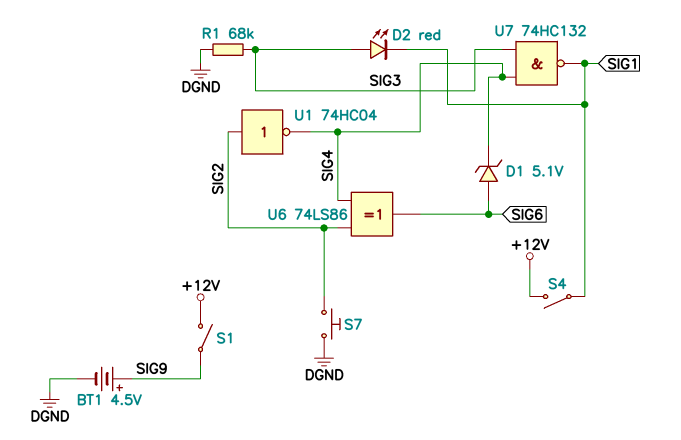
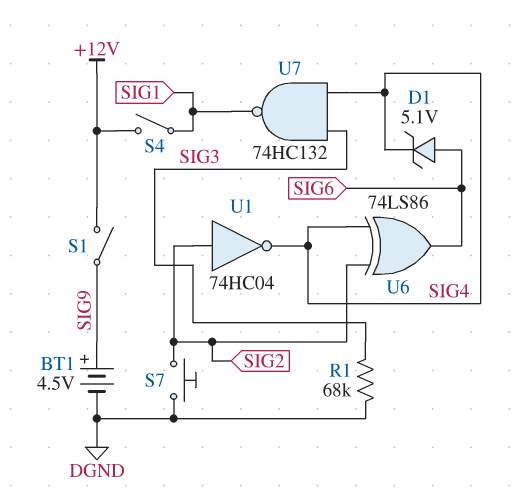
D2: LED red (A SIG3, K SIG1) -> none

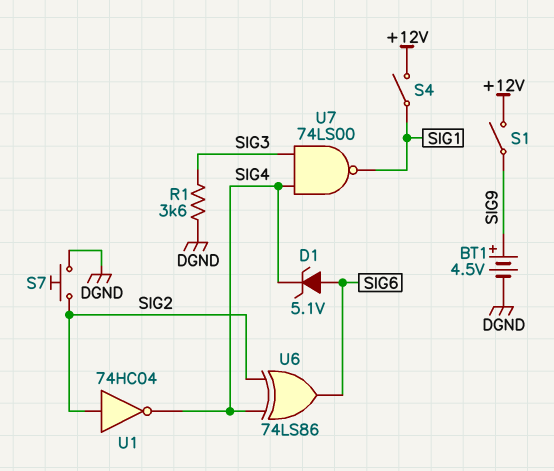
R1: 68k (DGND, SIG3) -> 3.6k (DGND, SIG3)
U7: NAND 74HC132 (in SIG3, in SIG4, out SIG1) -> NAND 74LS00 (in SIG3, in SIG4, out SIG1)

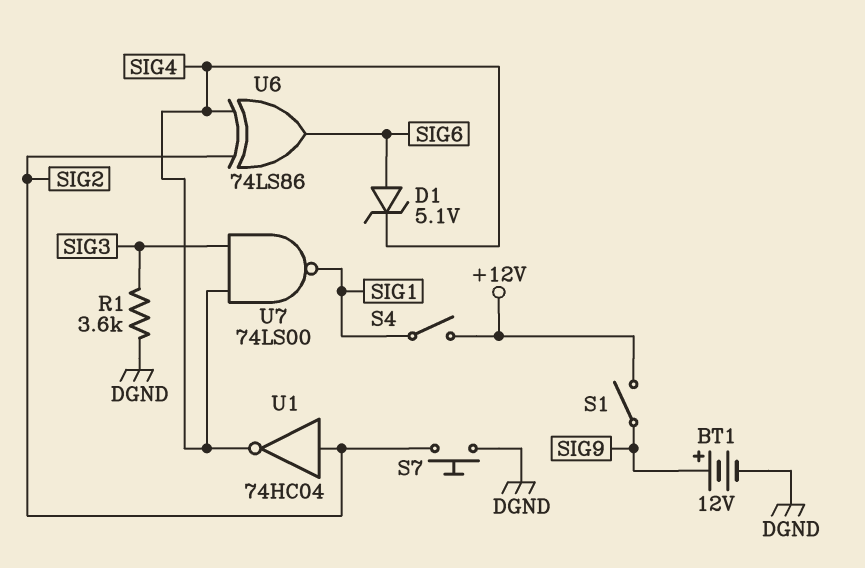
BT1: 4.5V (plus SIG9, minus DGND) -> 12V (plus SIG9, minus DGND)

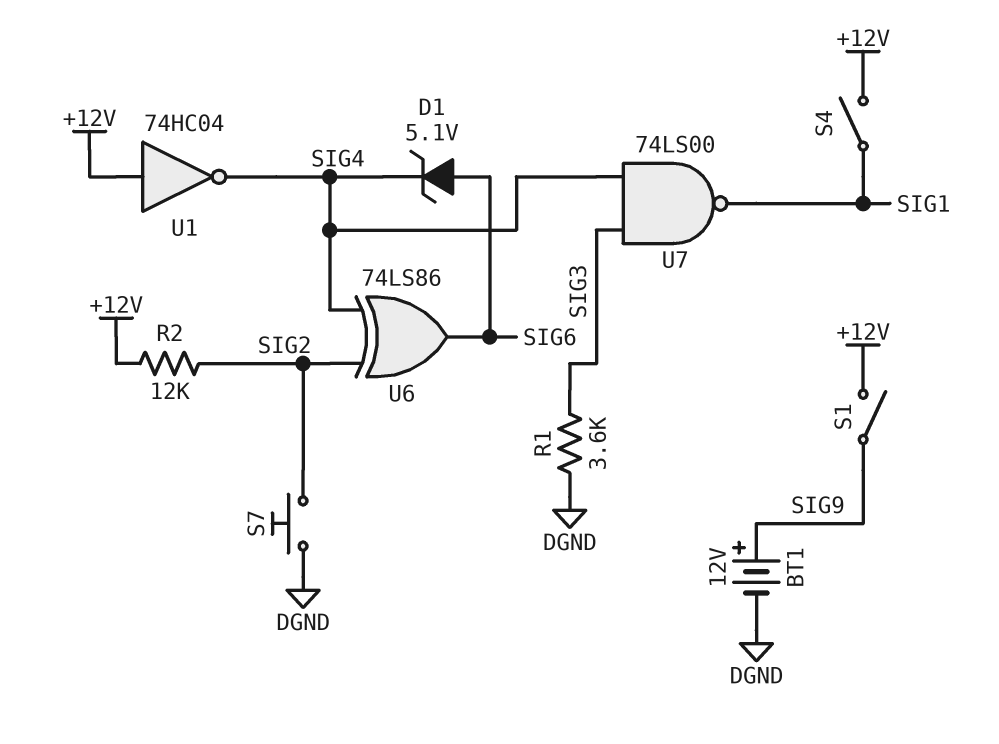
R2: none -> 12k (+12V, SIG2)
U1: NOT 74HC04 (in SIG2, out SIG4) -> NOT 74HC04 (in +12V, out SIG4)

